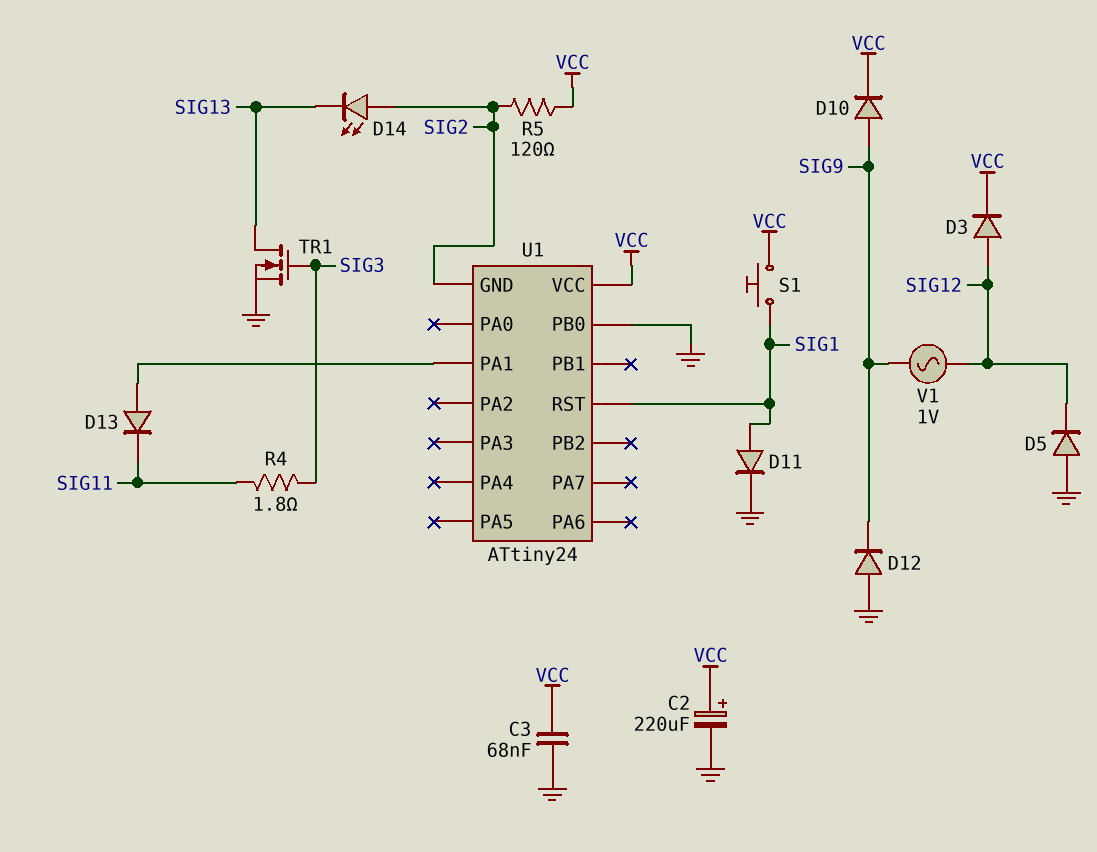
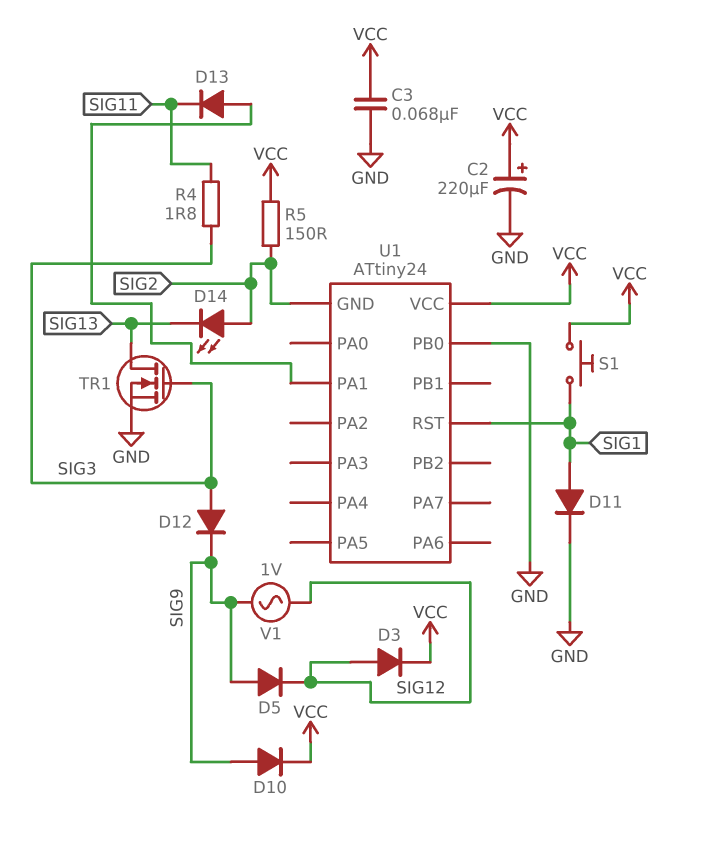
D5: diode (A GND, K SIG12) -> diode (A SIG9, K SIG12)
D12: diode (A GND, K SIG9) -> diode (A SIG3, K SIG9)
R5: 120 (SIG2, VCC) -> 150 (SIG2, VCC)

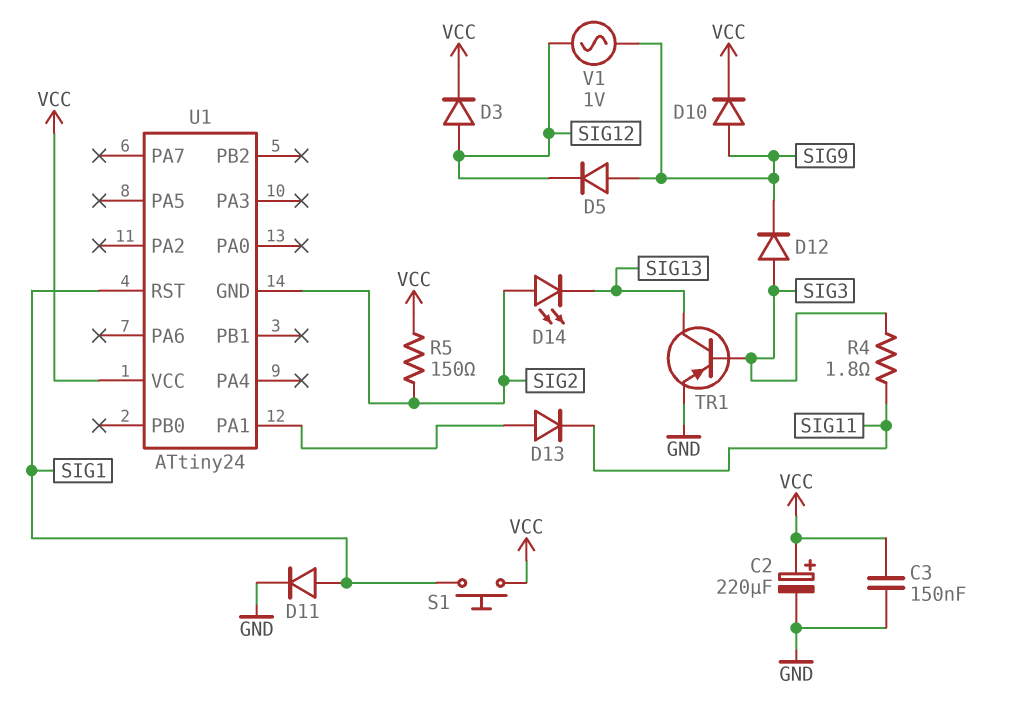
C3: 68nF (GND, VCC) -> 150nF (GND, VCC)
TR1: NMOS (G SIG3, D SIG13, S GND) -> PNP (B SIG3, C SIG13, E GND)
U1 pin PB0: GND -> none

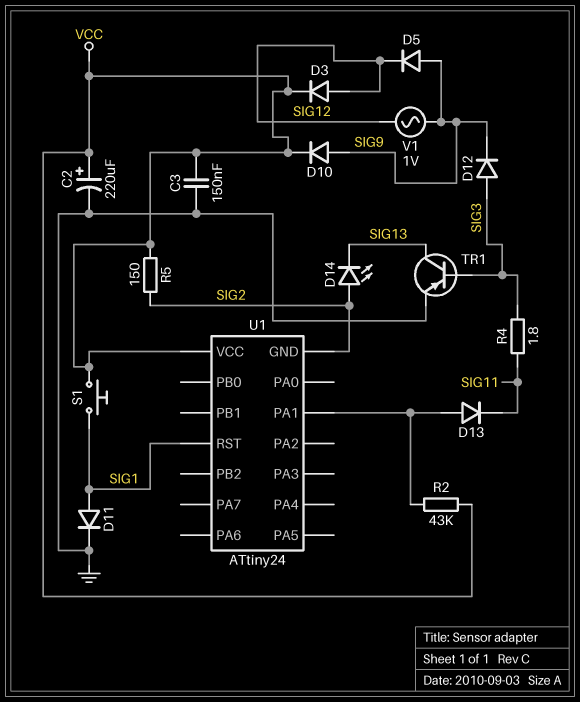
R2: none -> 43k (U1/PA1, VCC)

